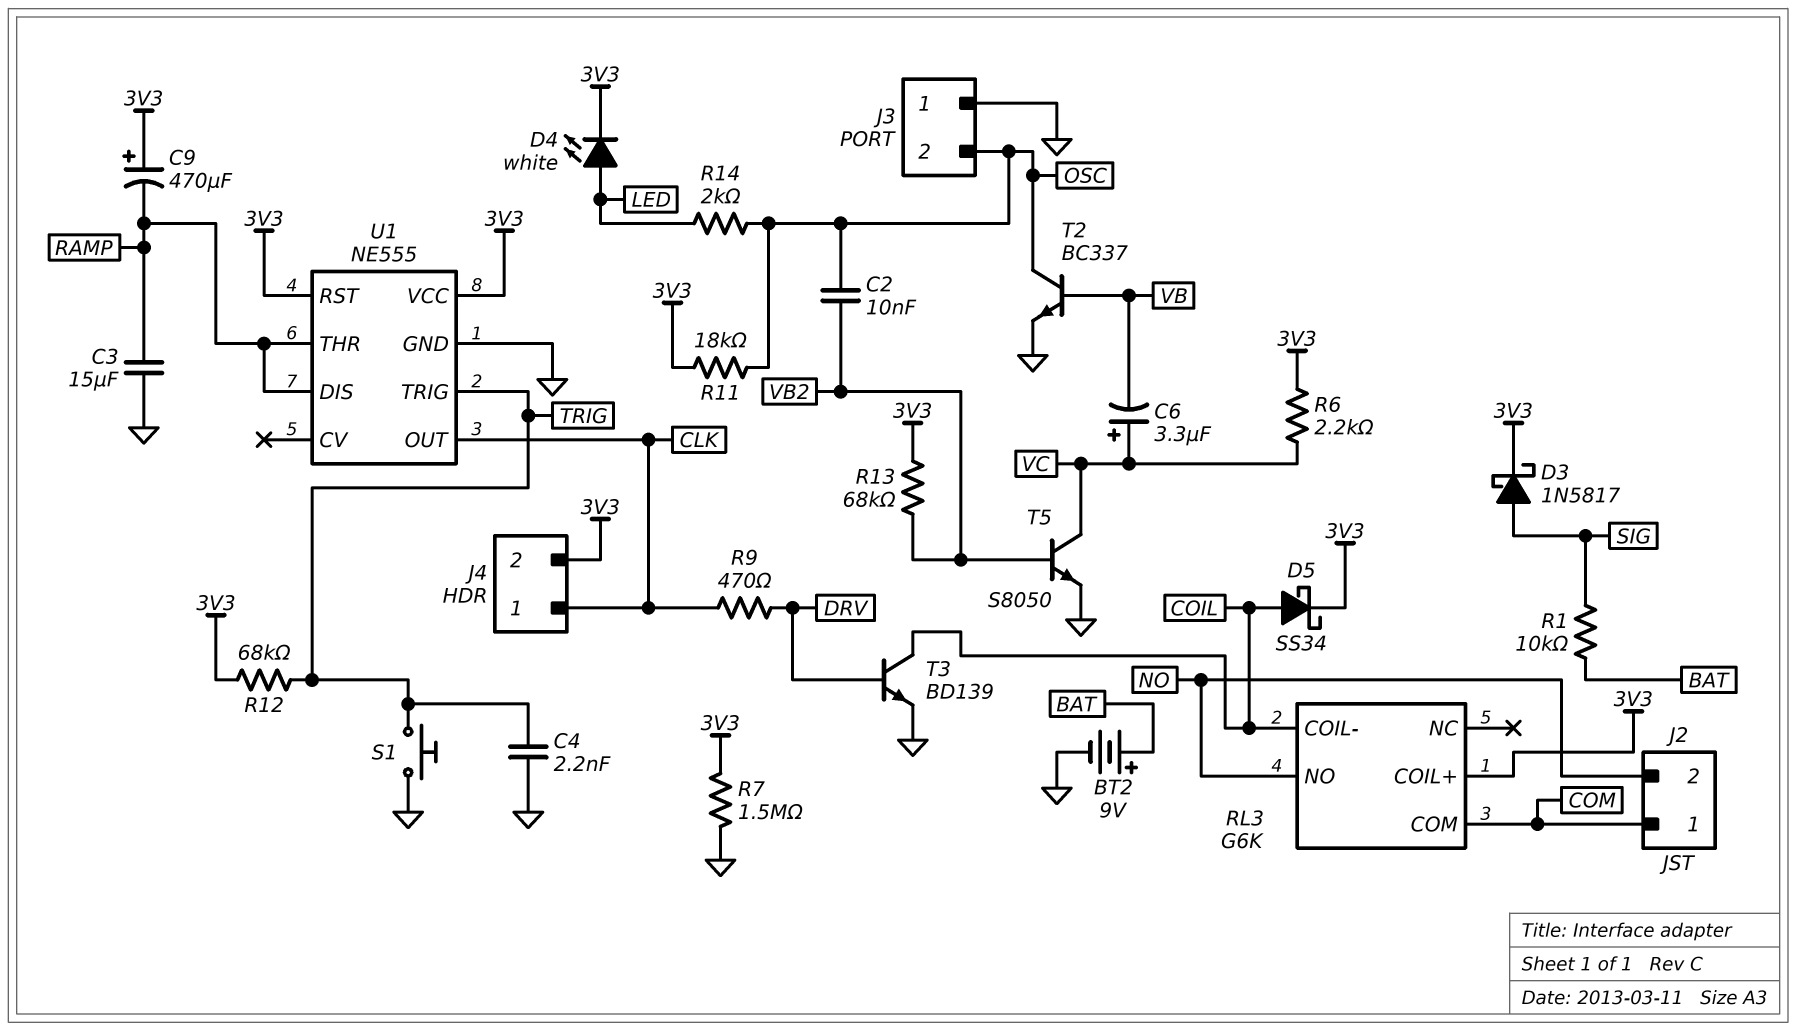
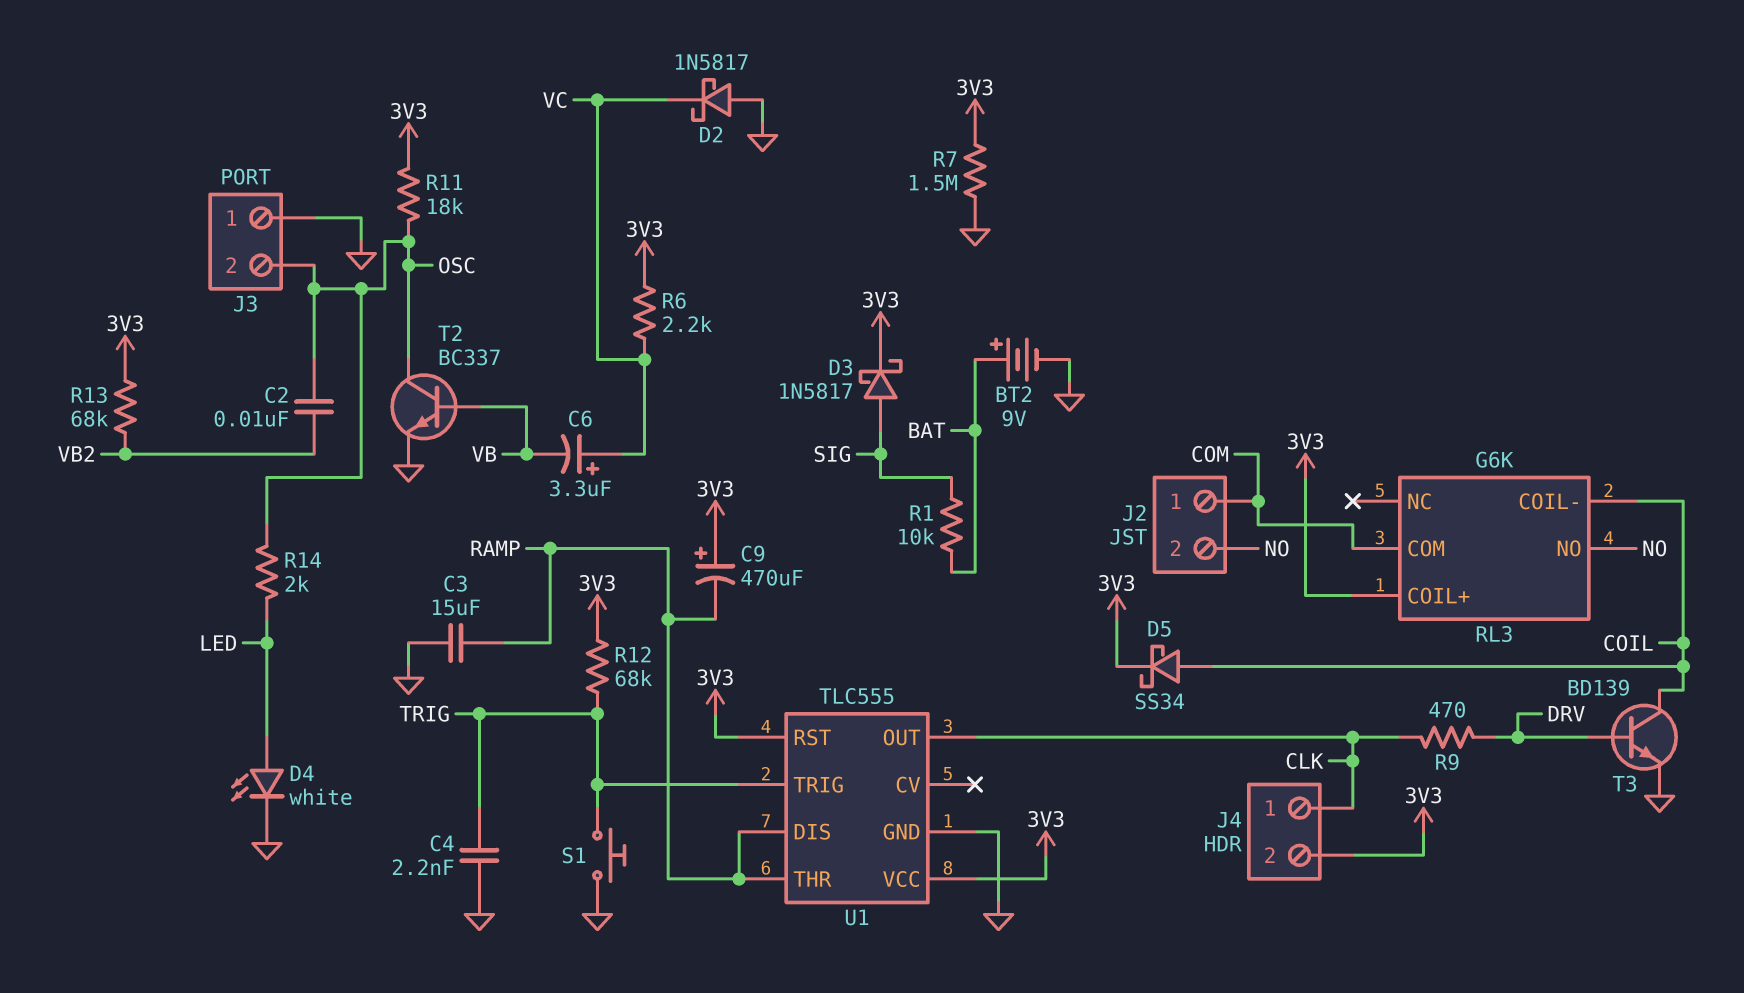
D2: none -> schottky 1N5817 (A GND, K VC)
D4: LED white (A LED, K 3V3) -> LED white (A LED, K GND)
T5: NPN S8050 (B VB2, C VC, E GND) -> none
U1: NE555 -> TLC555

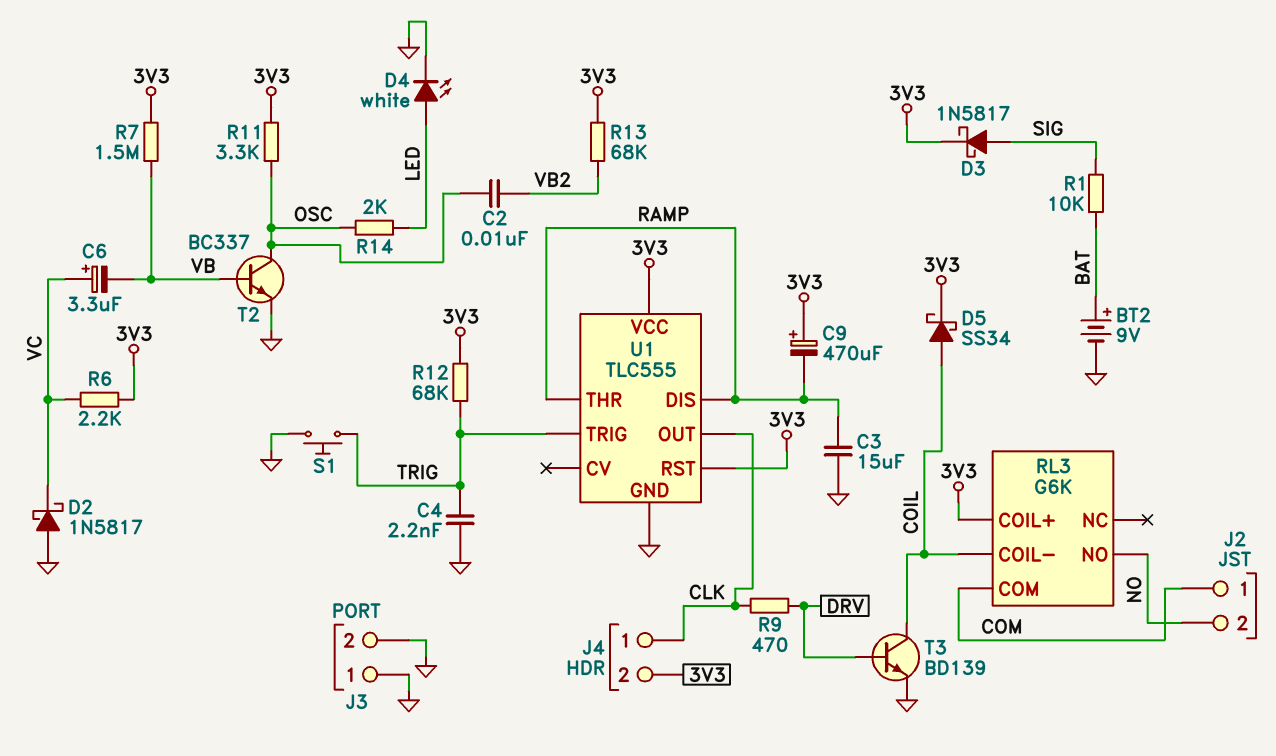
J3 pin 2: OSC -> GND
R7: 1.5M (3V3, GND) -> 1.5M (3V3, VB)
R11: 18k (3V3, OSC) -> 3.3k (3V3, OSC)

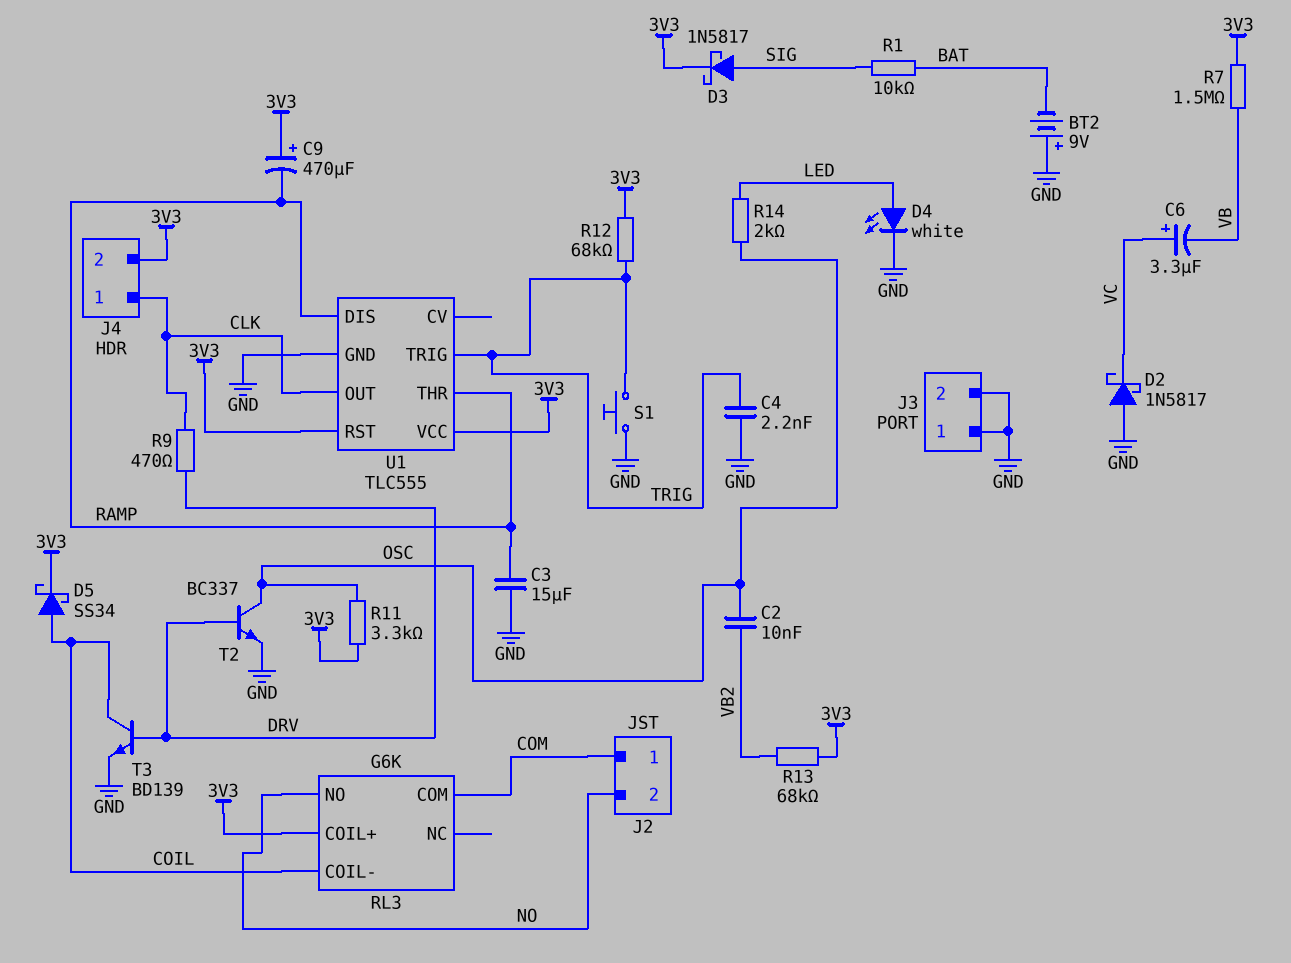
BT2: 9V (plus BAT, minus GND) -> 9V (plus GND, minus BAT)
R6: 2.2k (3V3, VC) -> none
T2: NPN BC337 (B VB, C OSC, E GND) -> NPN BC337 (B DRV, C OSC, E GND)

